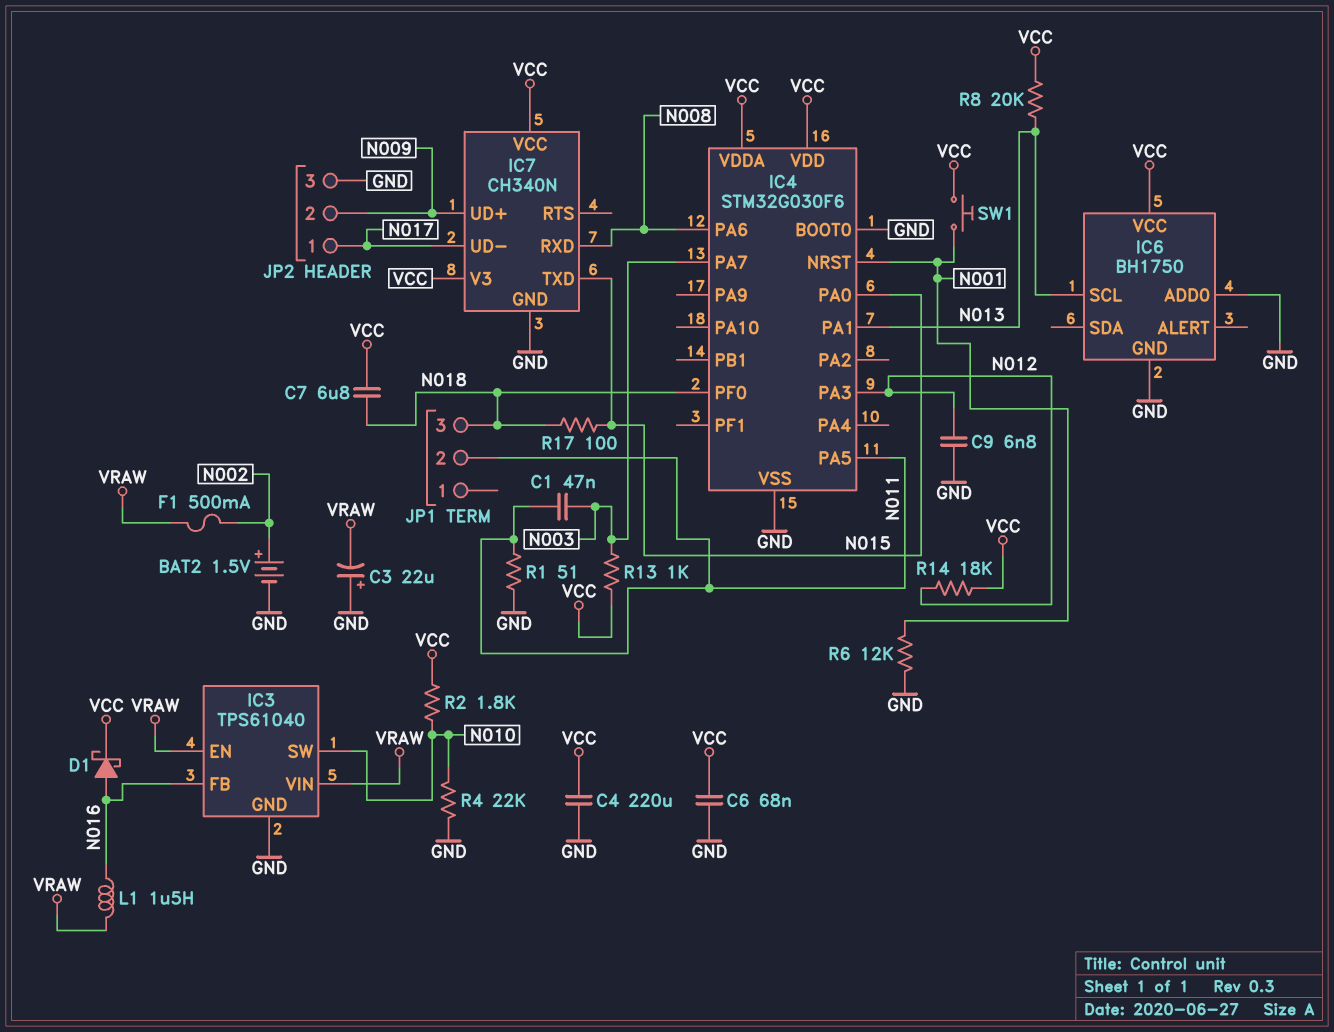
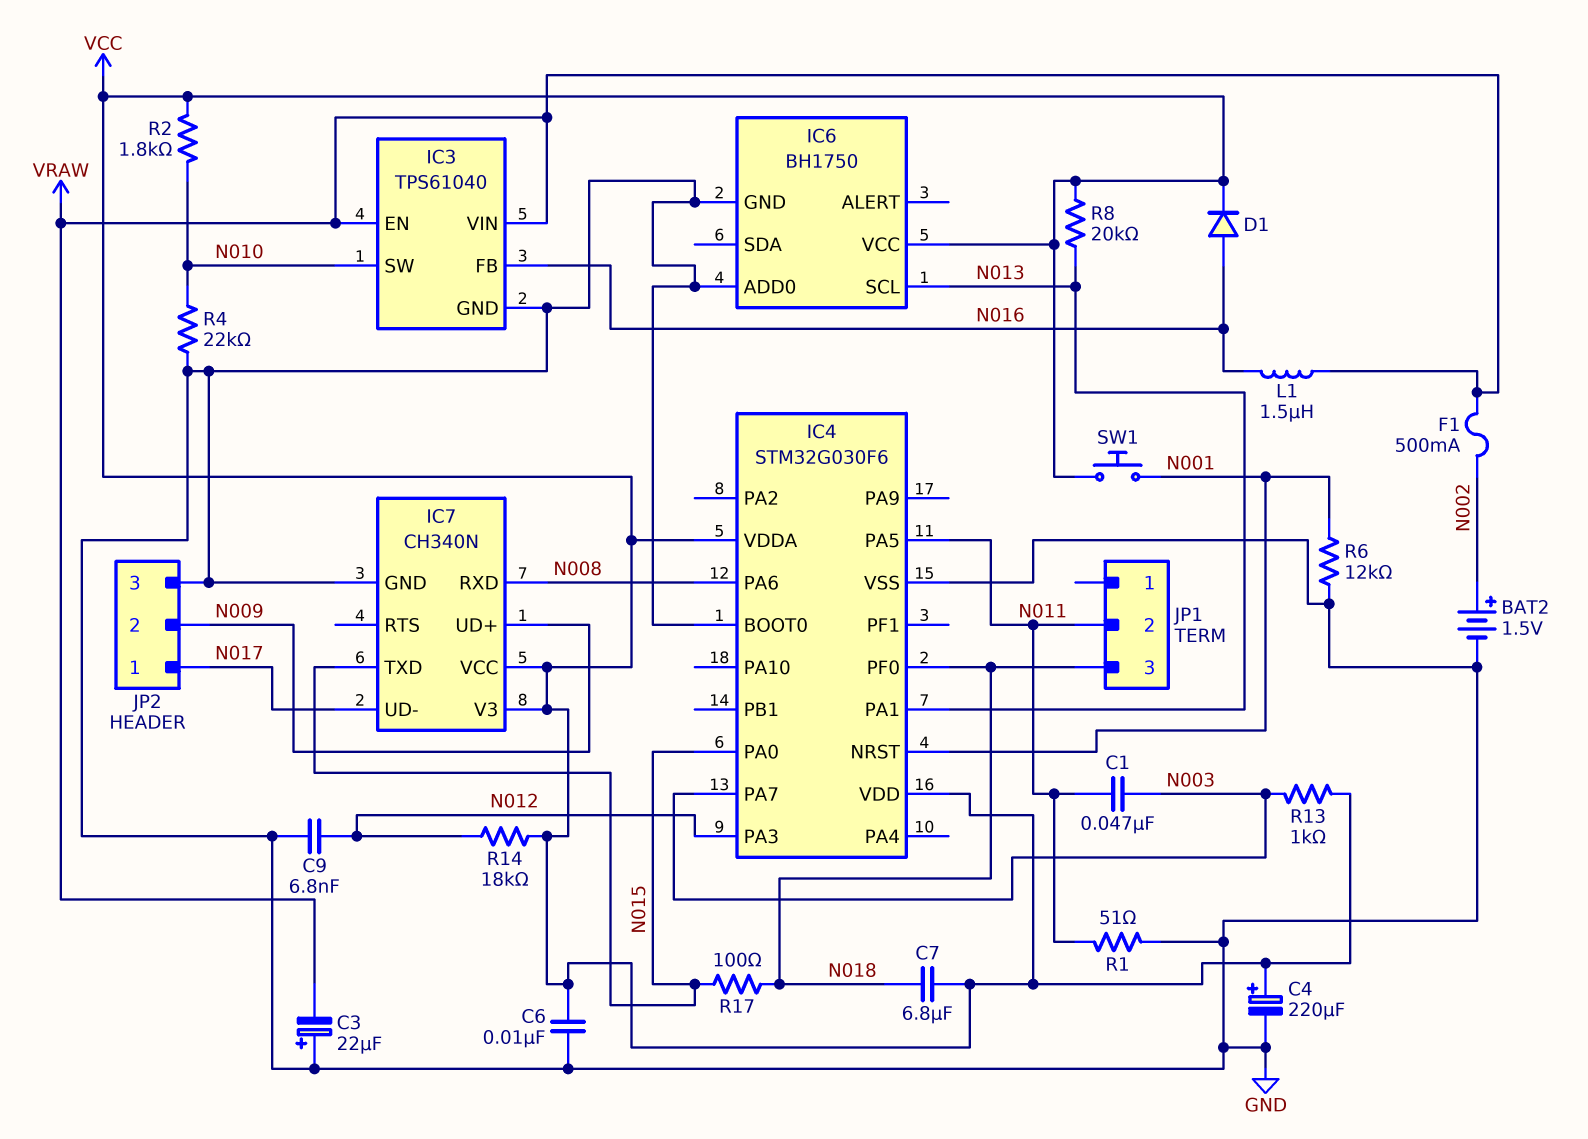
C4: 220uF (GND, VCC) -> 220uF (plus VCC, minus GND)
C6: 68nF (GND, VCC) -> 10nF (GND, VCC)
D1: schottky (A N016, K VCC) -> diode (A N016, K VCC)

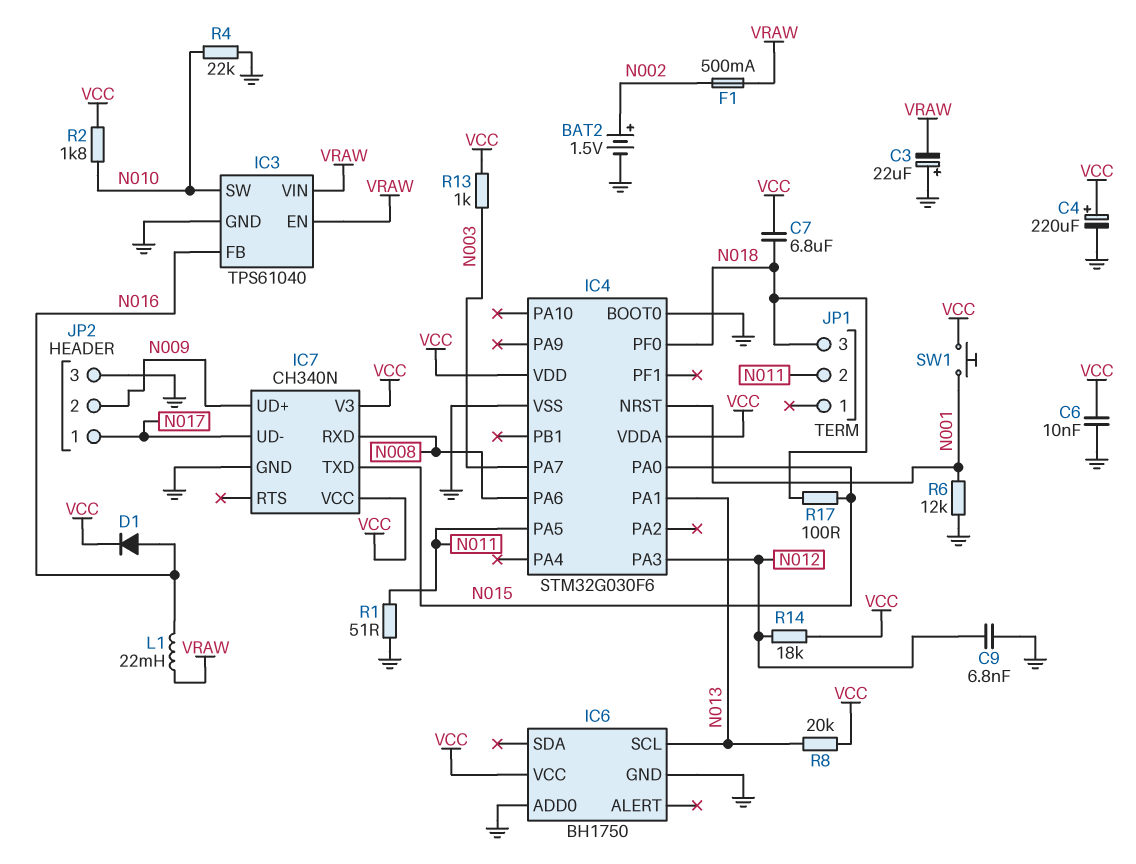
C1: 47nF (N003, N011) -> none
L1: 1.5uH (N016, VRAW) -> 22mH (N016, VRAW)

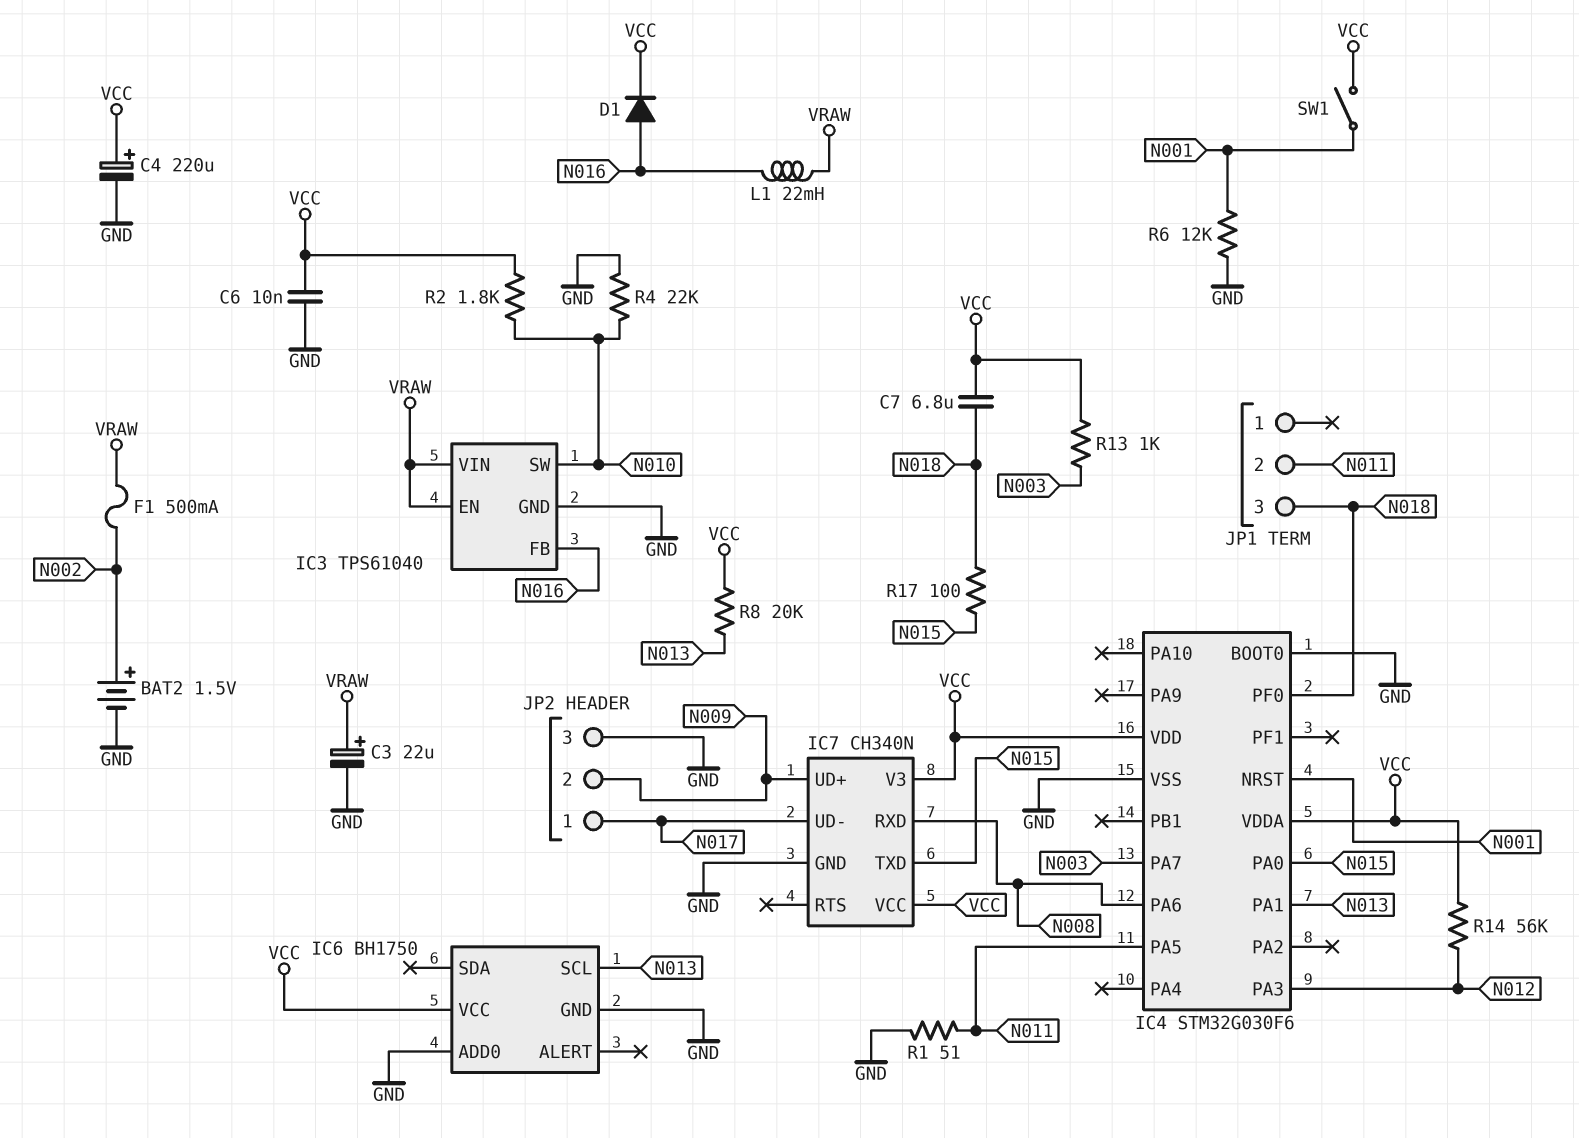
C3: 22uF (plus GND, minus VRAW) -> 22uF (plus VRAW, minus GND)
C9: 6.8nF (GND, N012) -> none
R14: 18k (N012, VCC) -> 56k (N012, VCC)
SW1: button (N001, VCC) -> switch (N001, VCC)

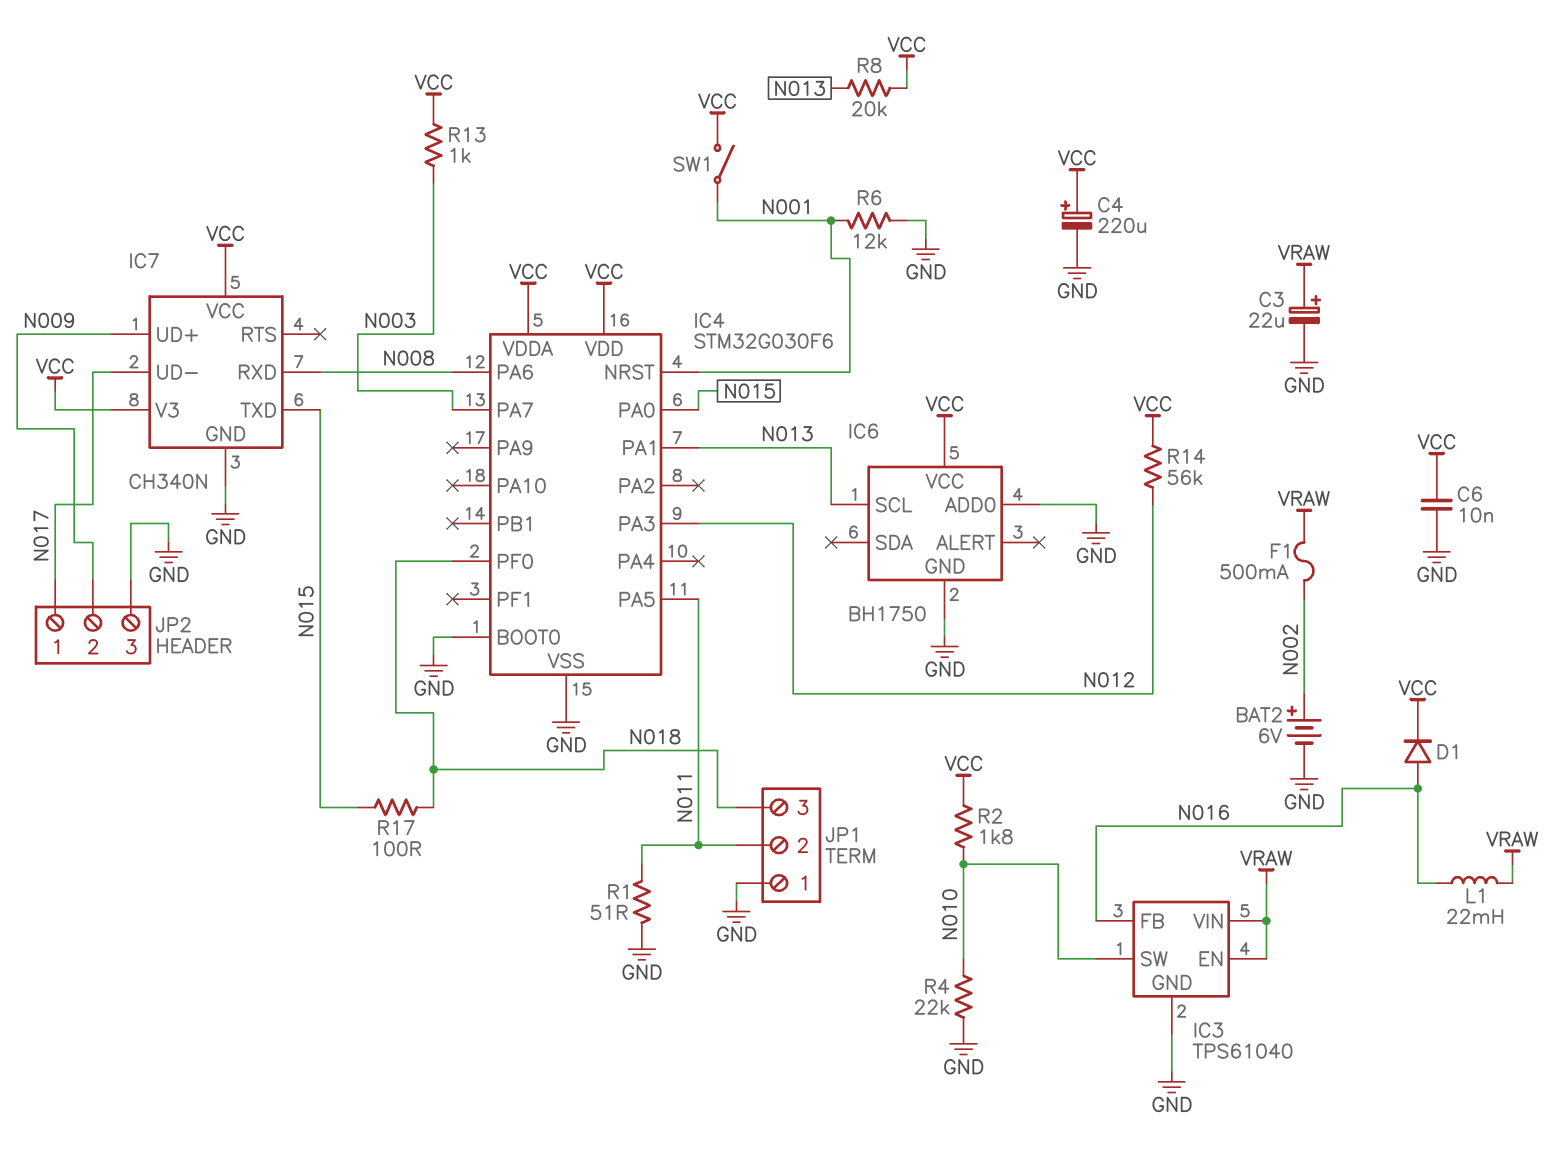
BAT2: 1.5V (plus N002, minus GND) -> 6V (plus N002, minus GND)
C7: 6.8uF (N018, VCC) -> none
JP1 pin 1: none -> GND

